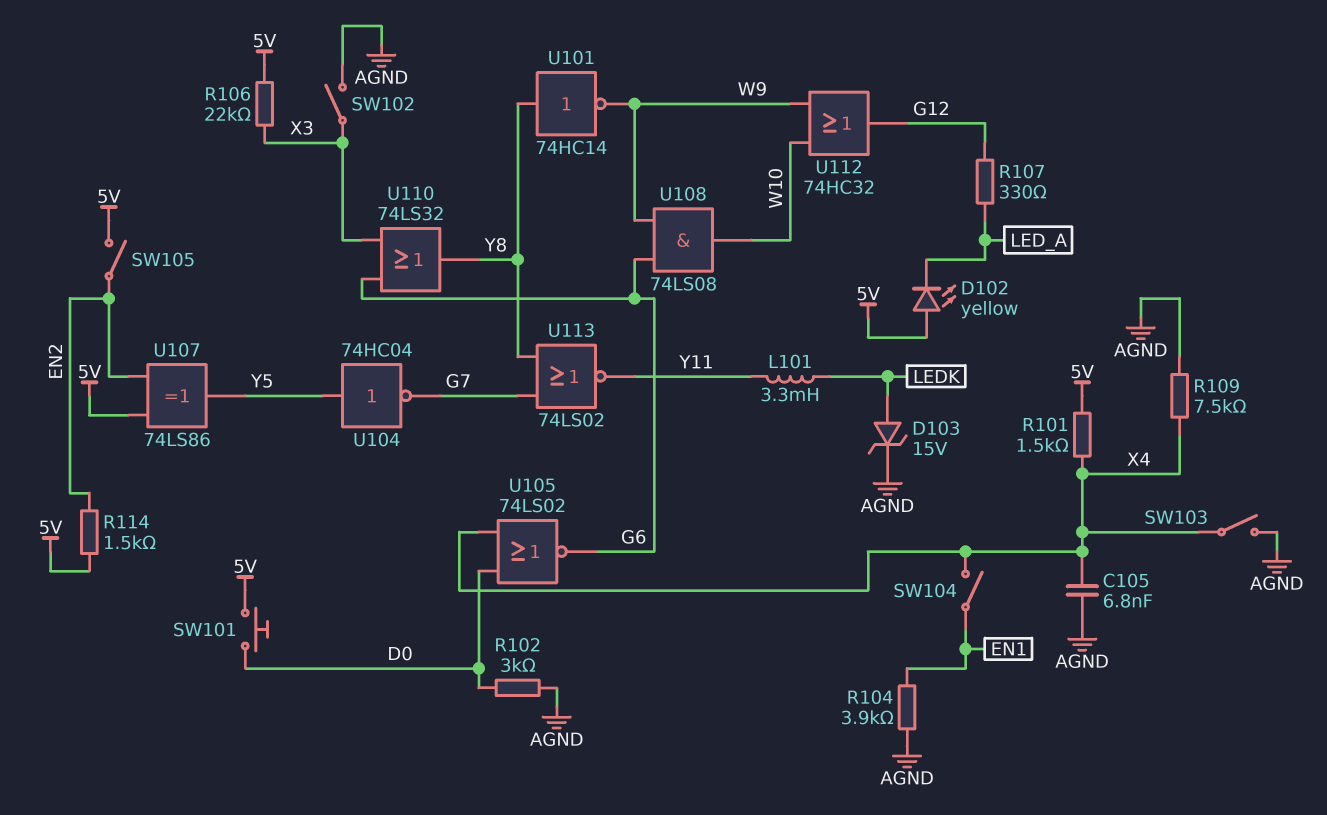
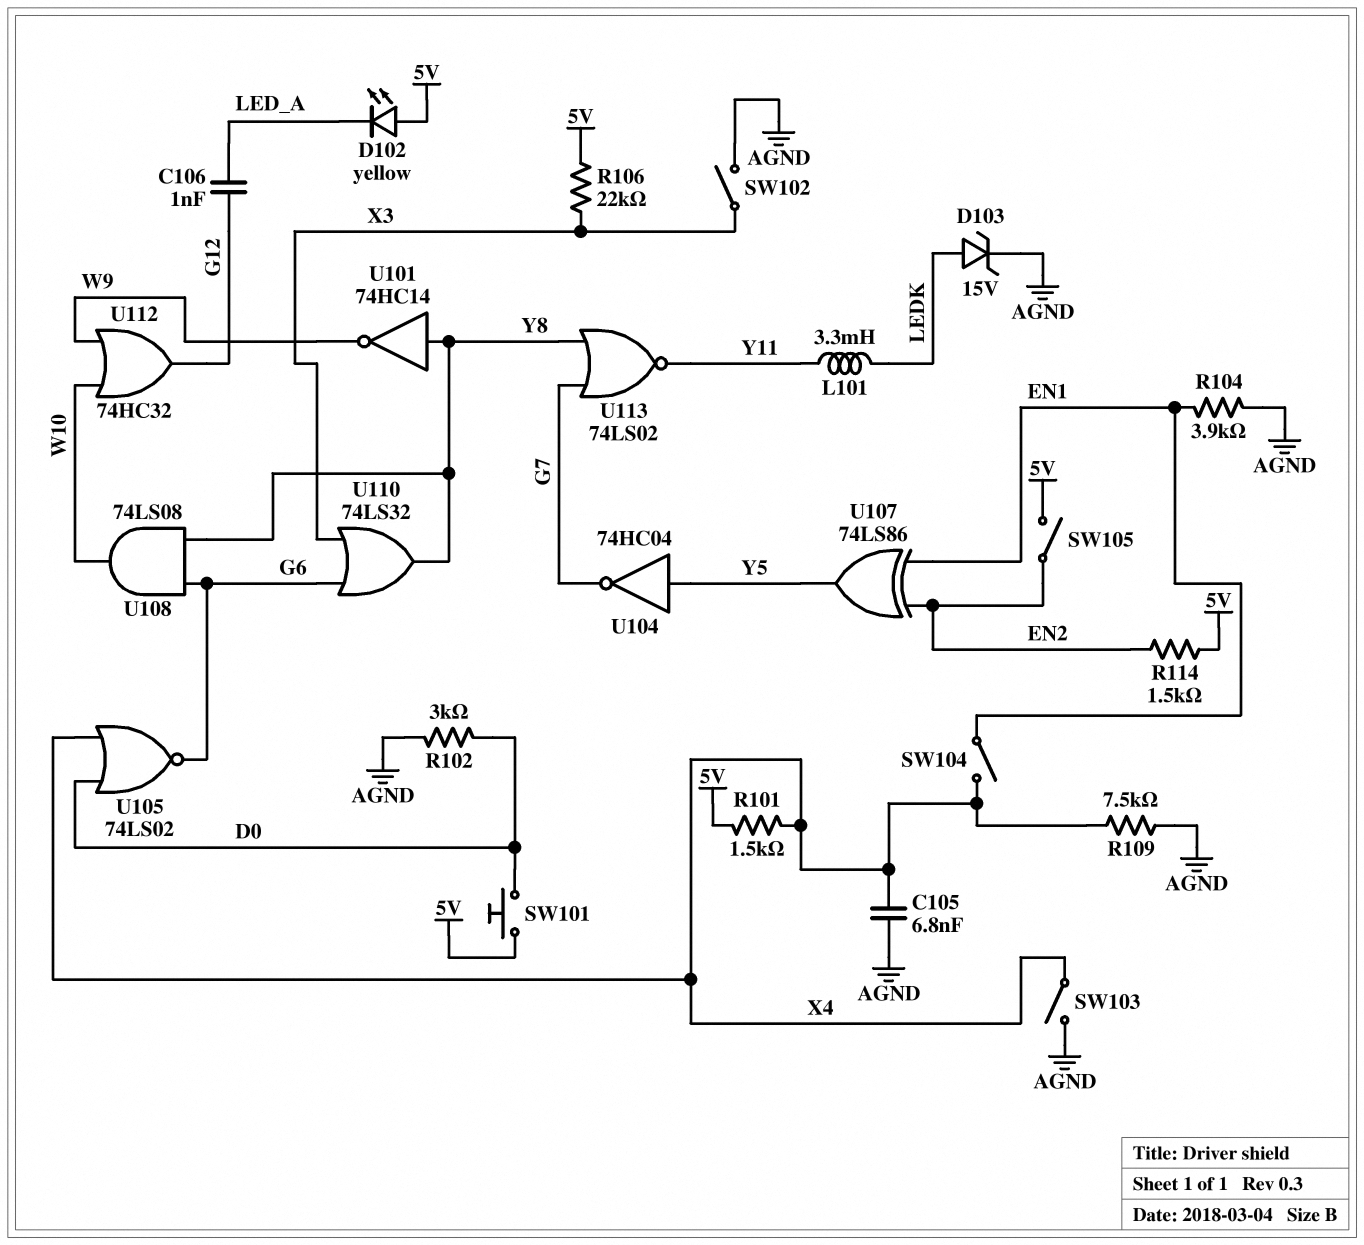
C106: none -> 1nF (G12, LED_A)
R107: 330 (G12, LED_A) -> none
U107: XOR 74LS86 (in 5V, in EN2, out Y5) -> XOR 74LS86 (in EN1, in EN2, out Y5)
U108: AND 74LS08 (in G6, in W9, out W10) -> AND 74LS08 (in G6, in Y8, out W10)

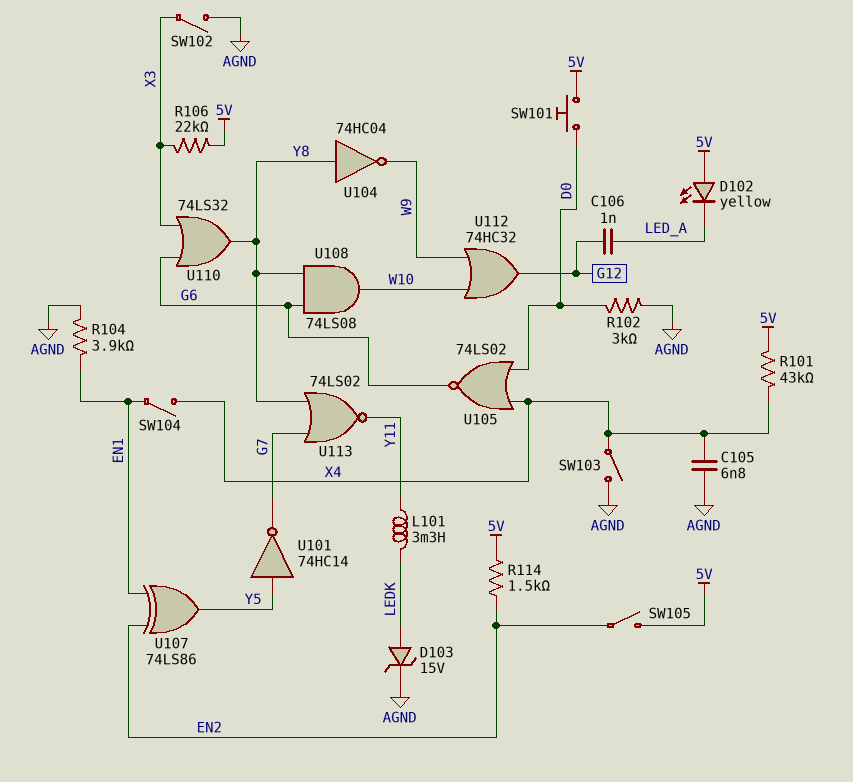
R101: 1.5k (5V, X4) -> 43k (5V, X4)
R109: 7.5k (AGND, X4) -> none
U101: NOT 74HC14 (in Y8, out W9) -> NOT 74HC14 (in Y5, out G7)
U104: NOT 74HC04 (in Y5, out G7) -> NOT 74HC04 (in Y8, out W9)

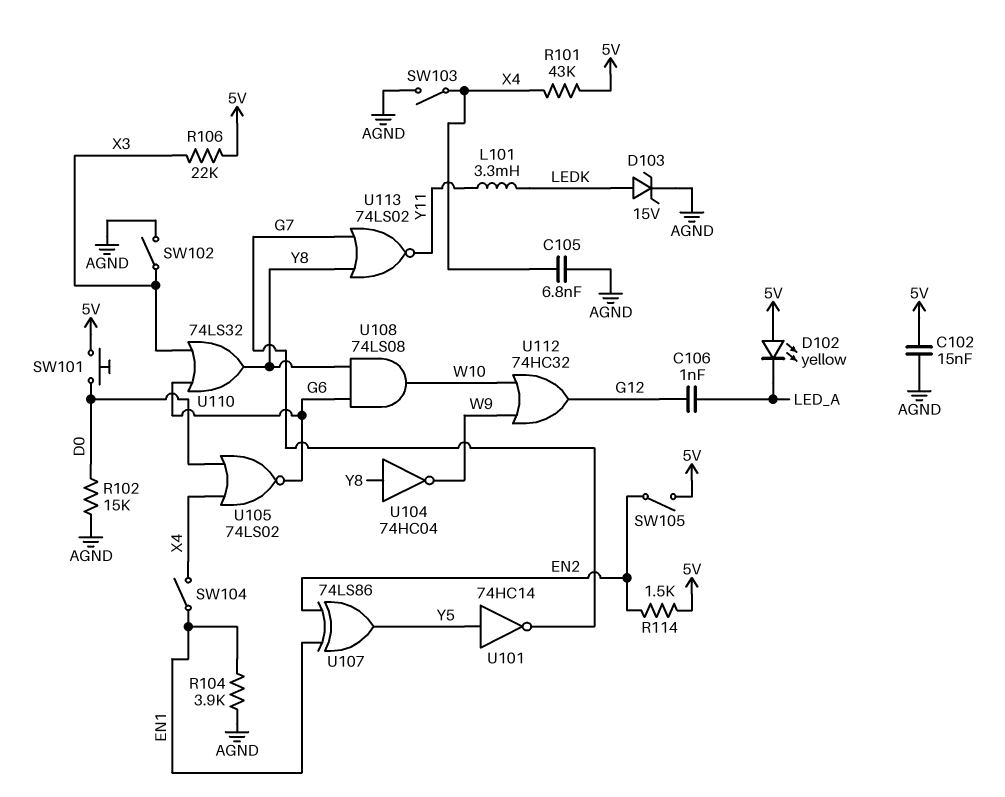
C102: none -> 15nF (5V, AGND)
R102: 3k (AGND, D0) -> 15k (AGND, D0)

